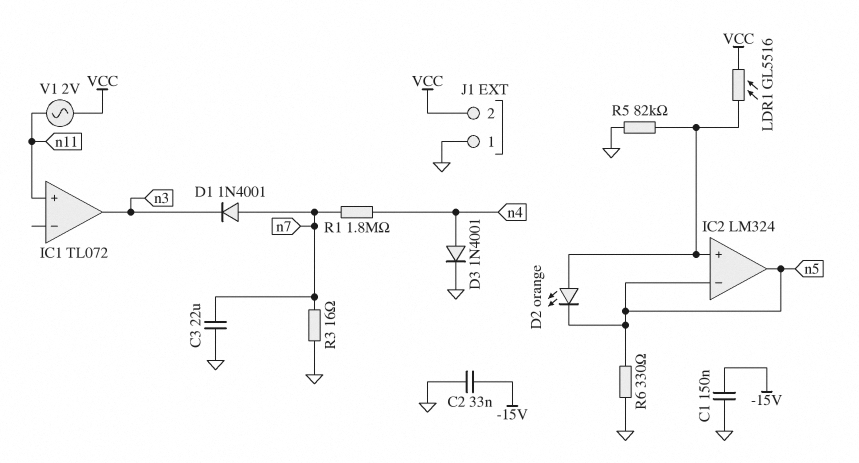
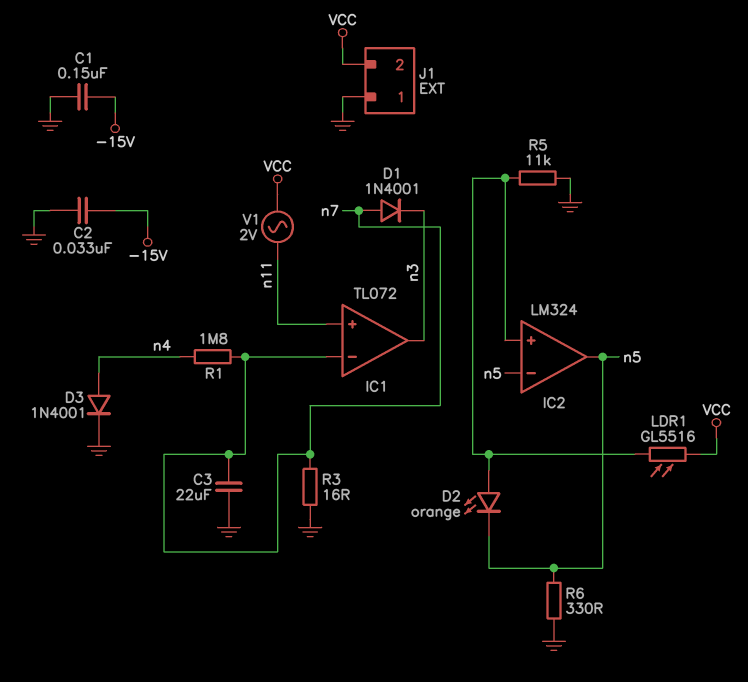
IC1 pin in-: none -> n7
R5: 82k (GND, IC2/in+) -> 11k (GND, IC2/in+)

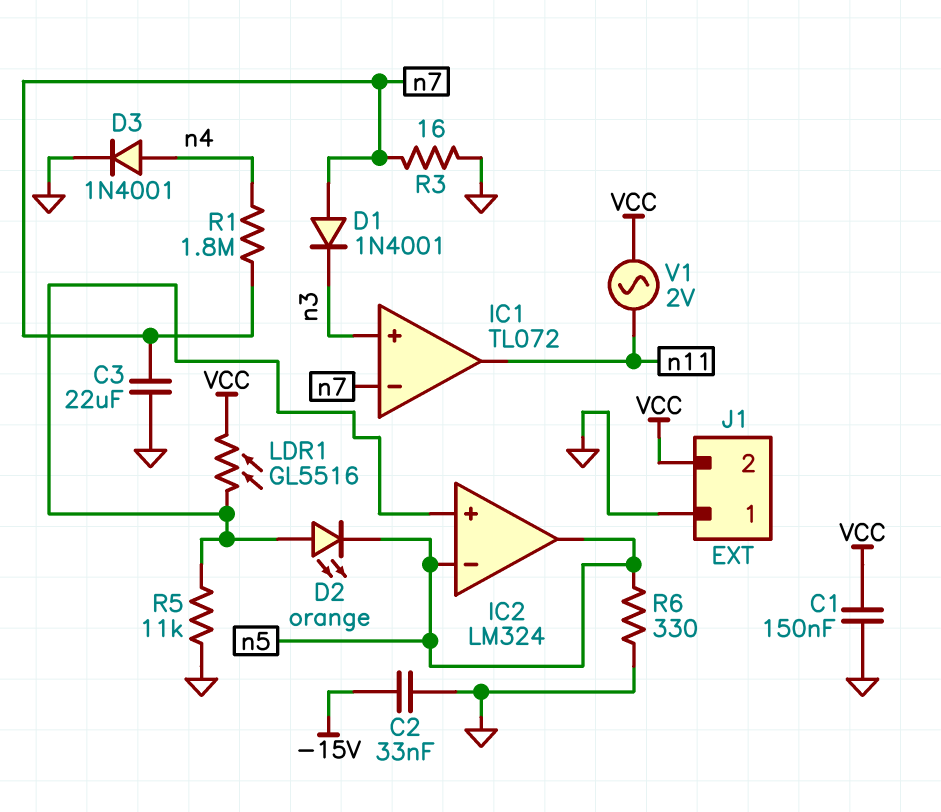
C1: 150nF (-15V, GND) -> 150nF (GND, VCC)
IC1 pin in+: n11 -> n3
IC1 pin out: n3 -> n11

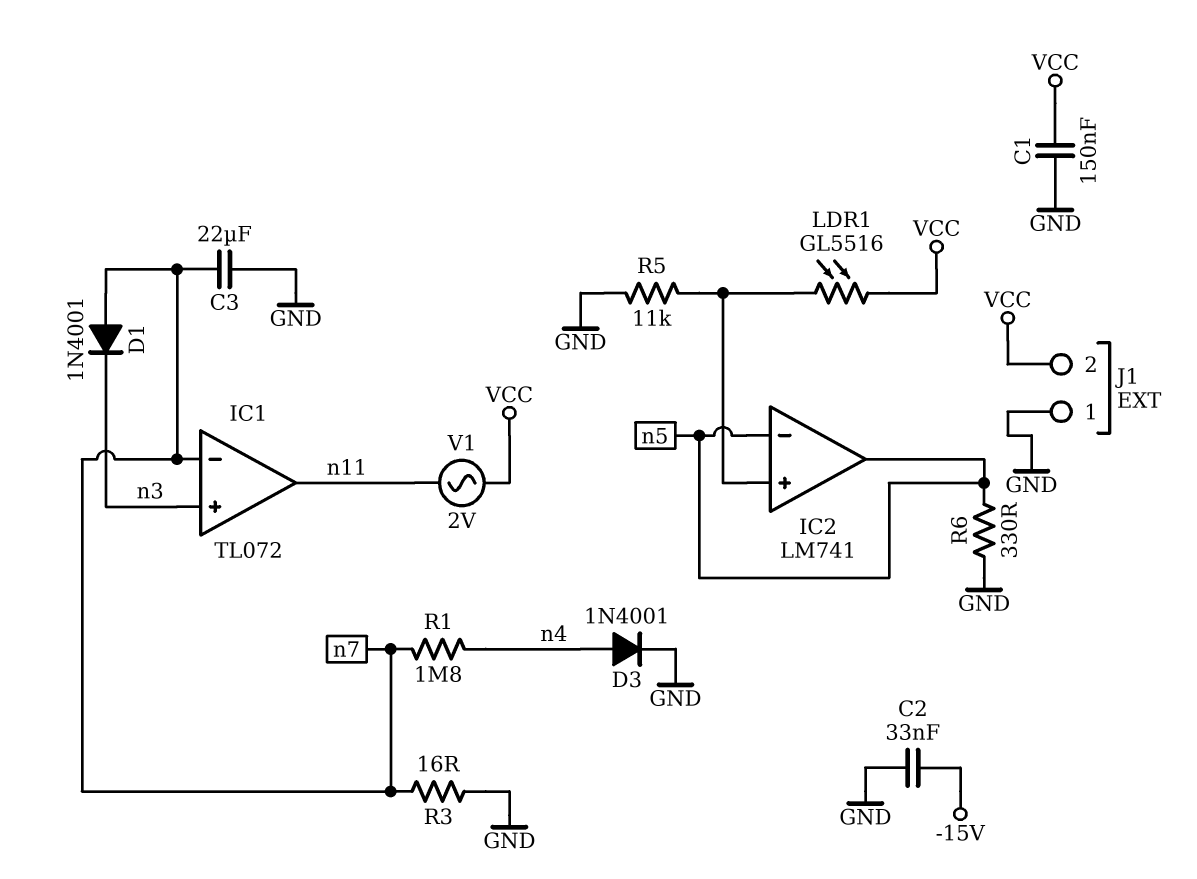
D2: LED orange (A IC2/in+, K n5) -> none
IC2: LM324 -> LM741

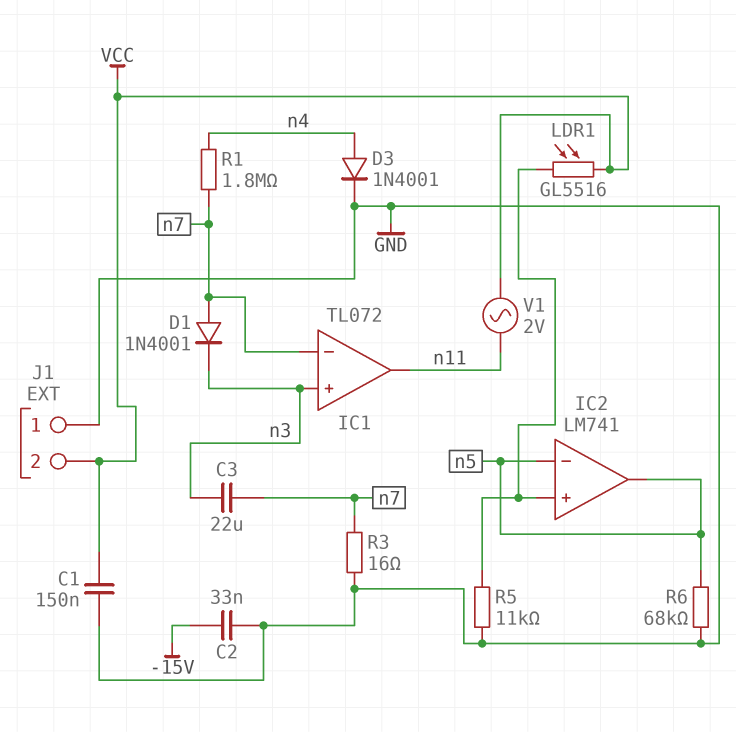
C3: 22uF (GND, n7) -> 22uF (n3, n7)
R6: 330 (GND, n5) -> 68k (GND, n5)

